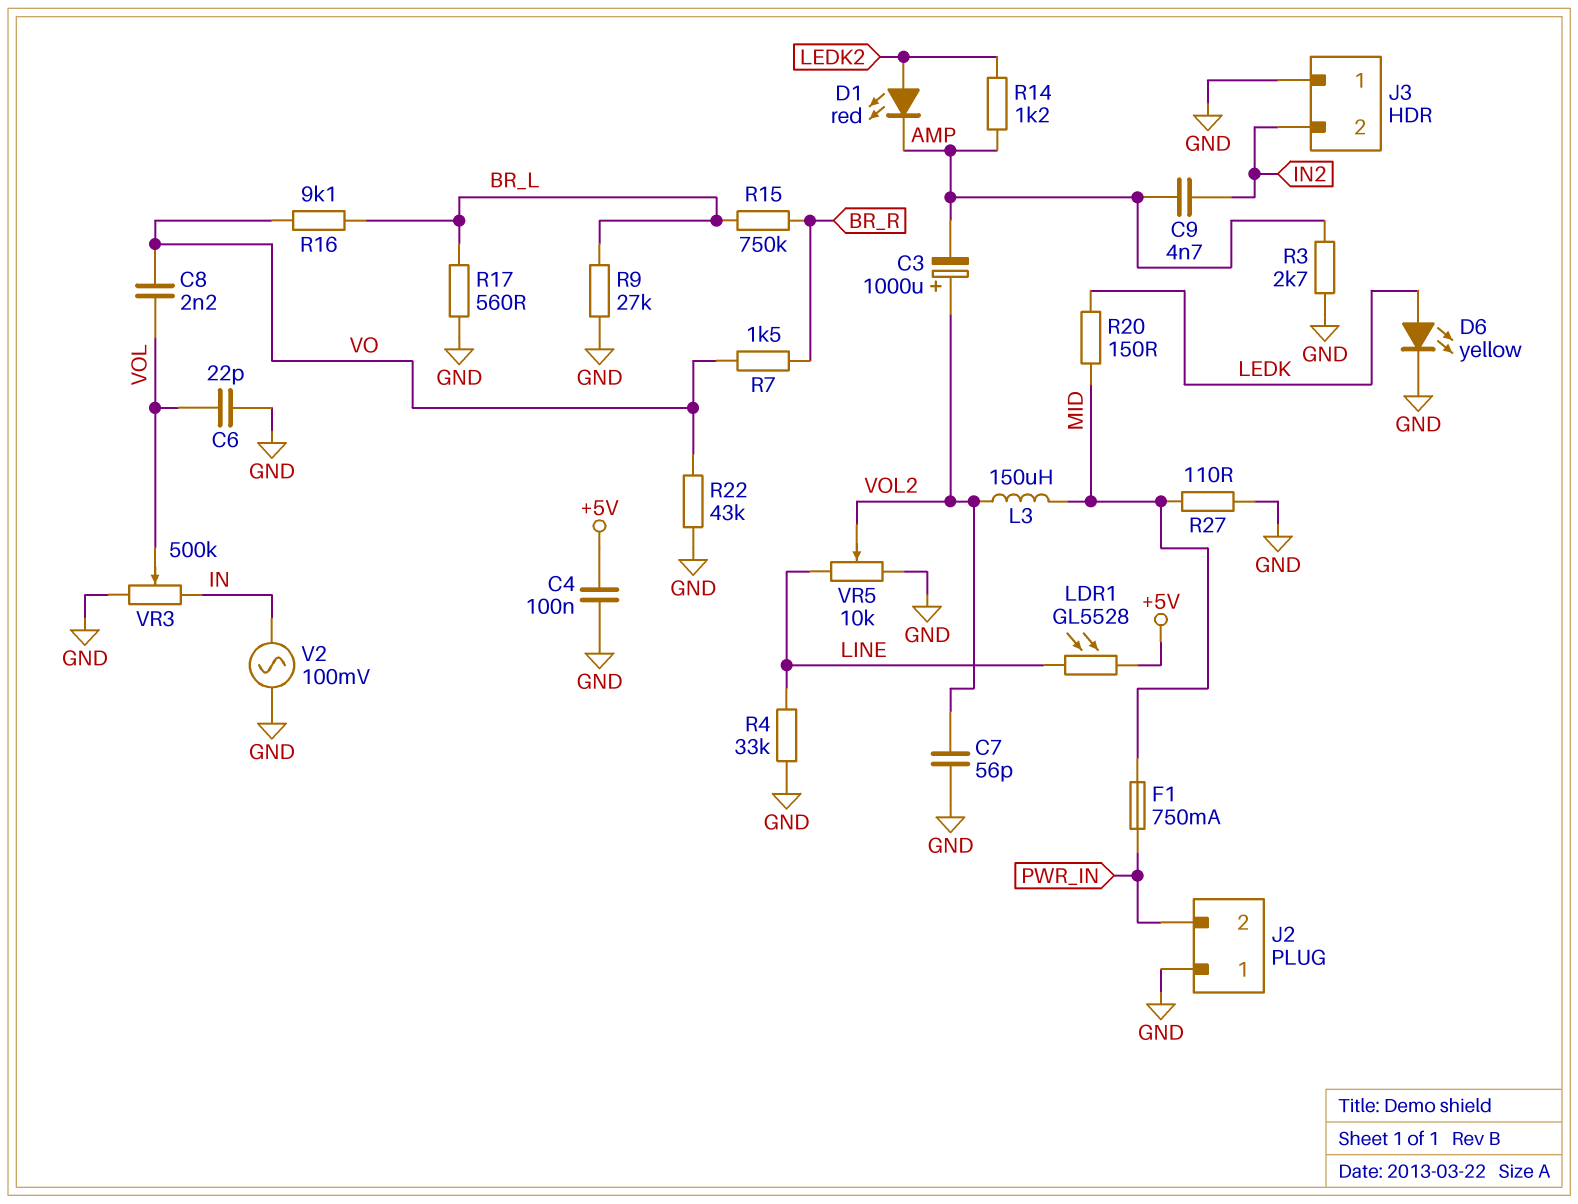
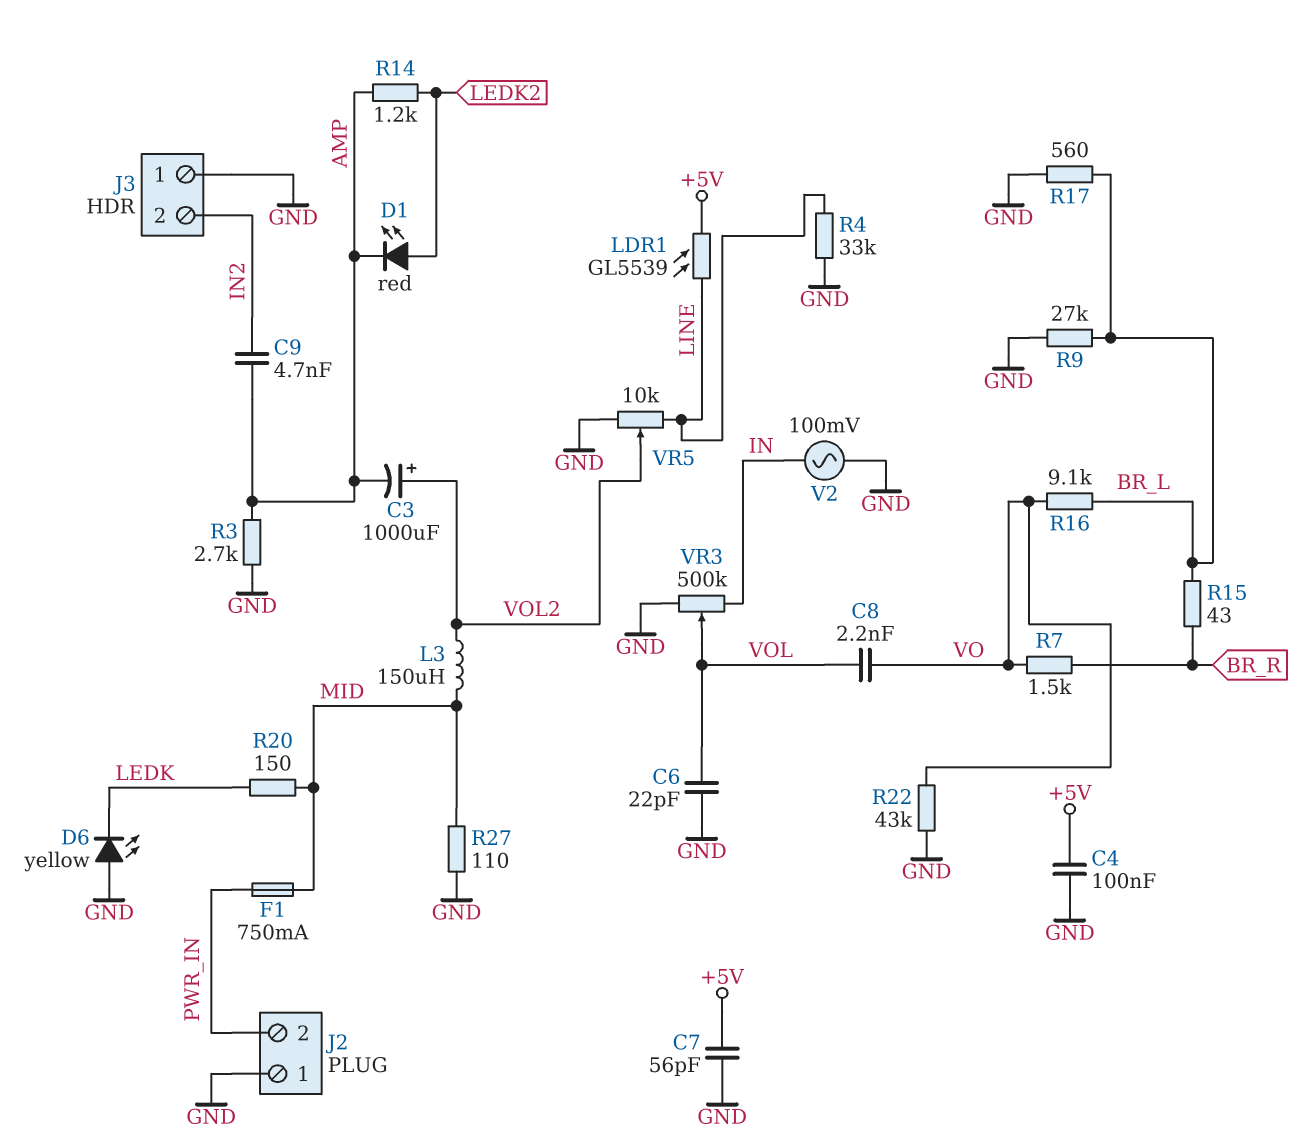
C7: 56pF (GND, VOL2) -> 56pF (+5V, GND)
D6: LED yellow (A LEDK, K GND) -> LED yellow (A GND, K LEDK)
LDR1: GL5528 (+5V, LINE) -> GL5539 (+5V, LINE)
R15: 750k (BR_L, BR_R) -> 43 (BR_L, BR_R)

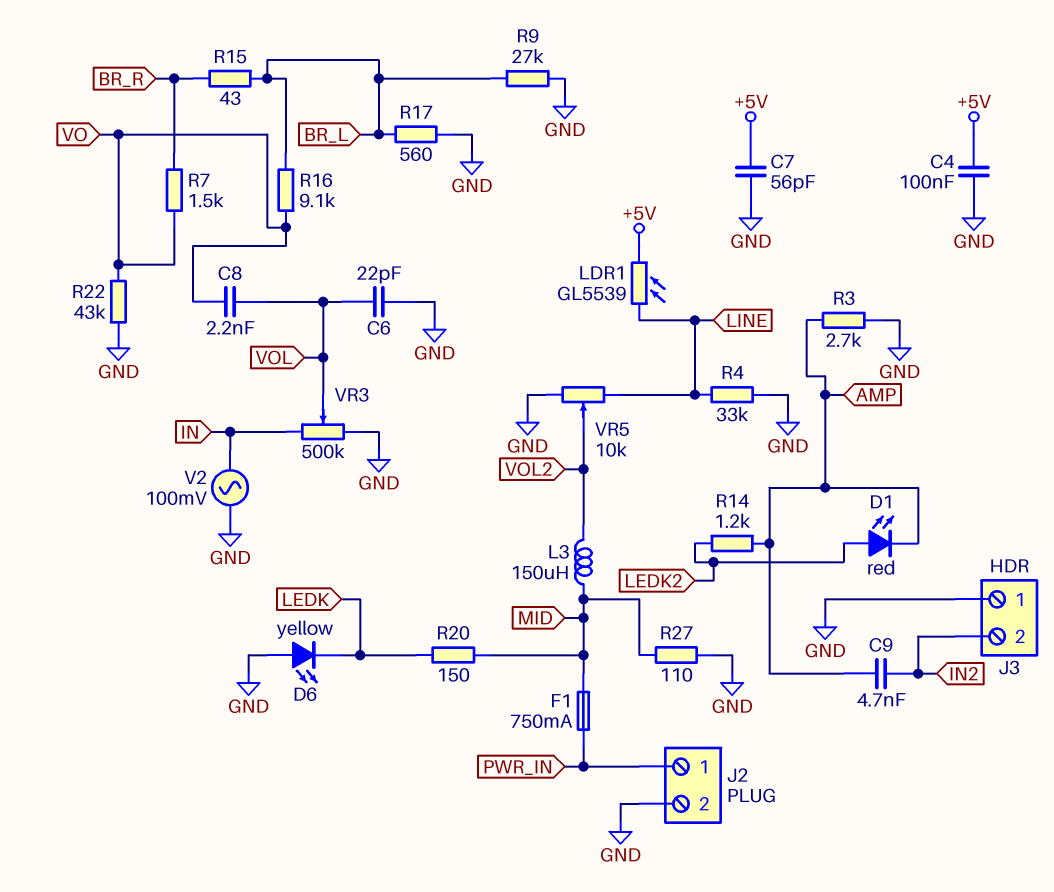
C3: 1000uF (plus VOL2, minus AMP) -> none
J2 pin 1: GND -> PWR_IN
J2 pin 2: PWR_IN -> GND

